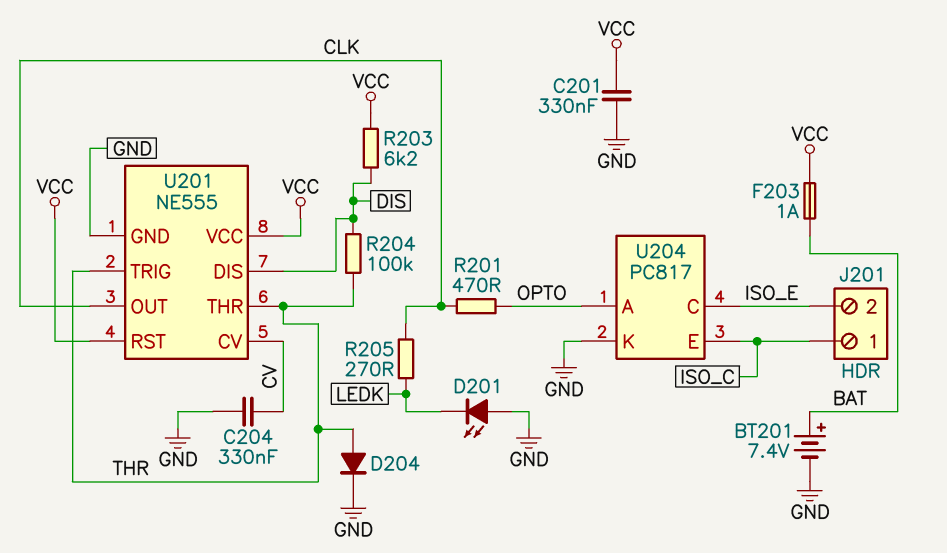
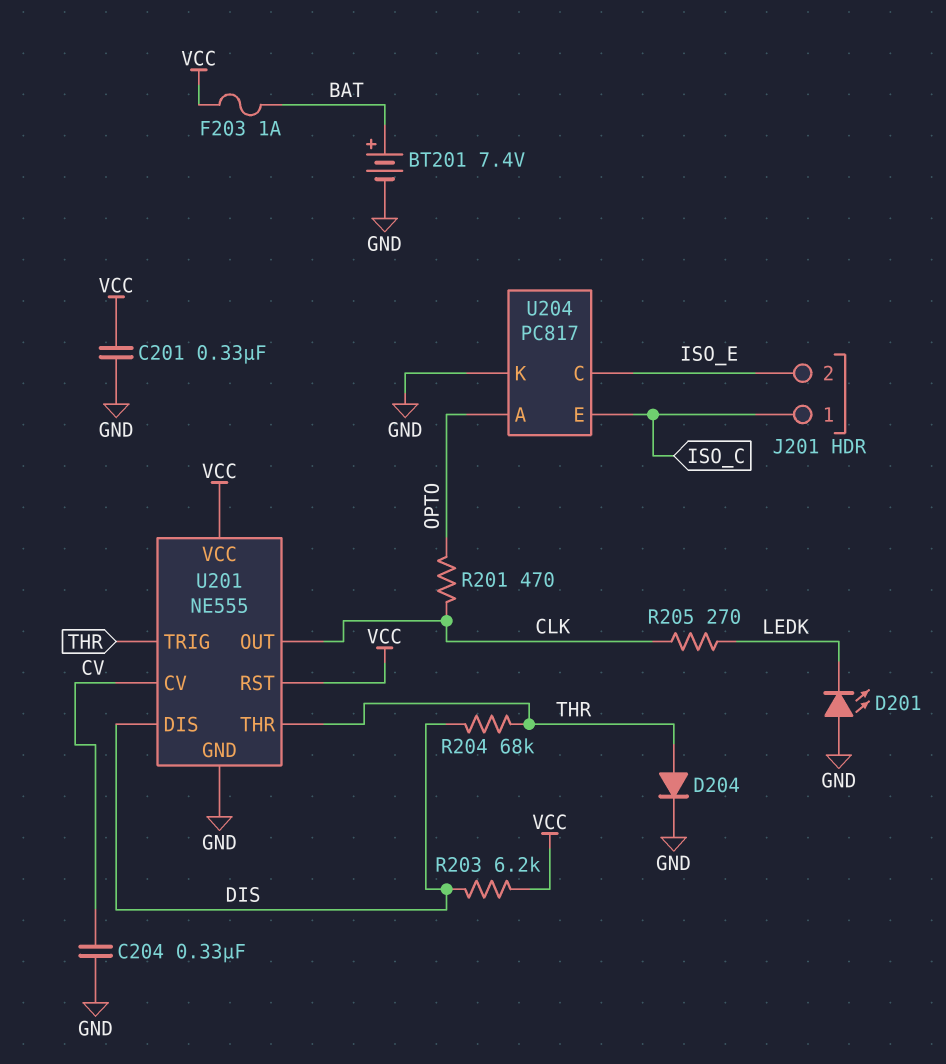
R204: 100k (DIS, THR) -> 68k (DIS, THR)

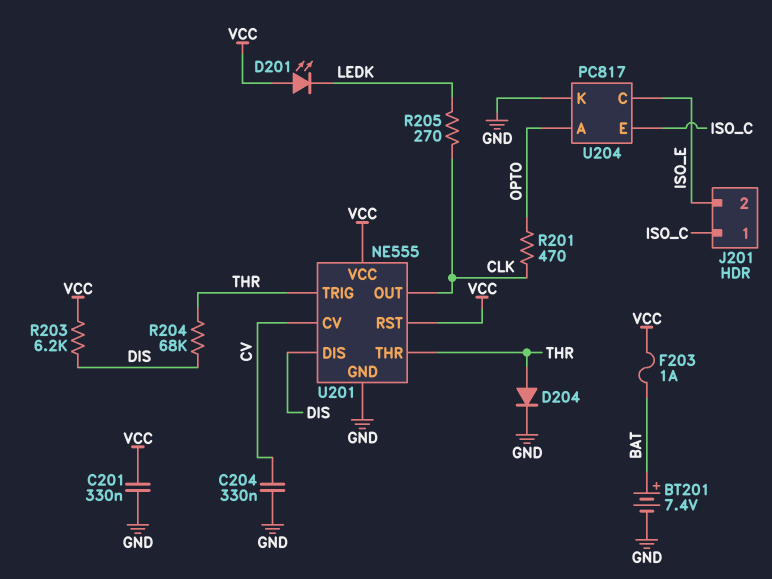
D201: LED (A GND, K LEDK) -> LED (A VCC, K LEDK)

